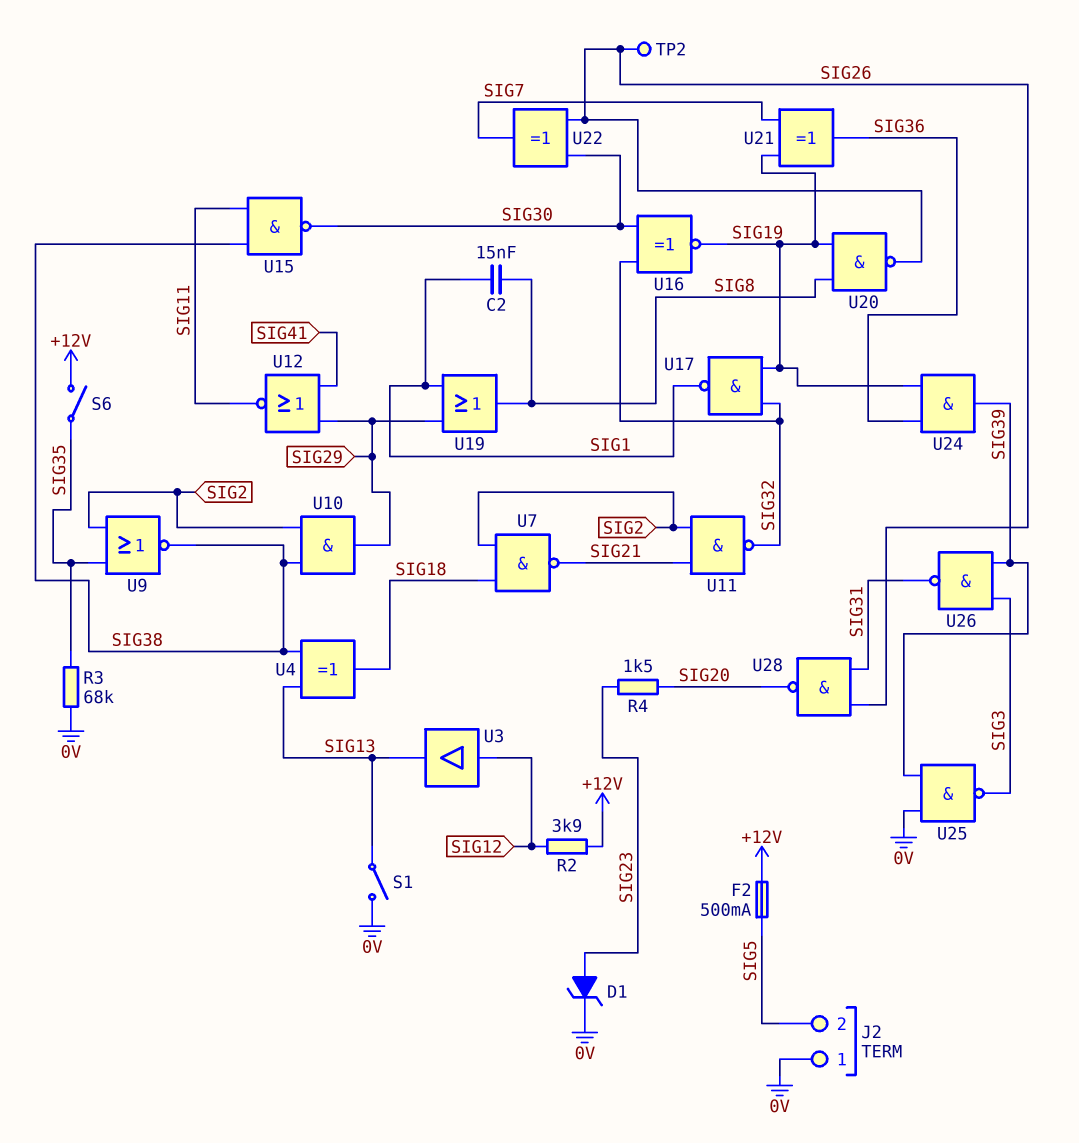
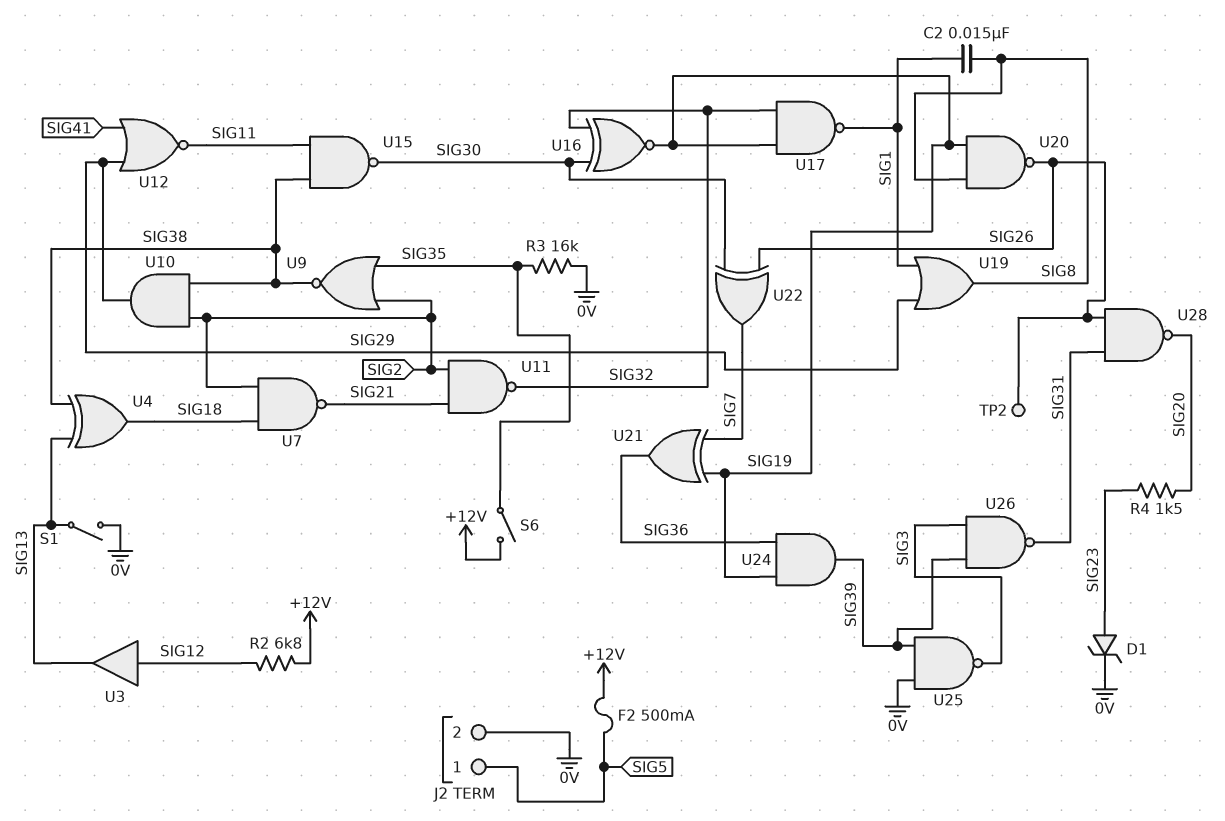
J2 pin 1: 0V -> SIG5
J2 pin 2: SIG5 -> 0V
R2: 3.9k (+12V, SIG12) -> 6.8k (+12V, SIG12)
R3: 68k (0V, SIG35) -> 16k (0V, SIG35)

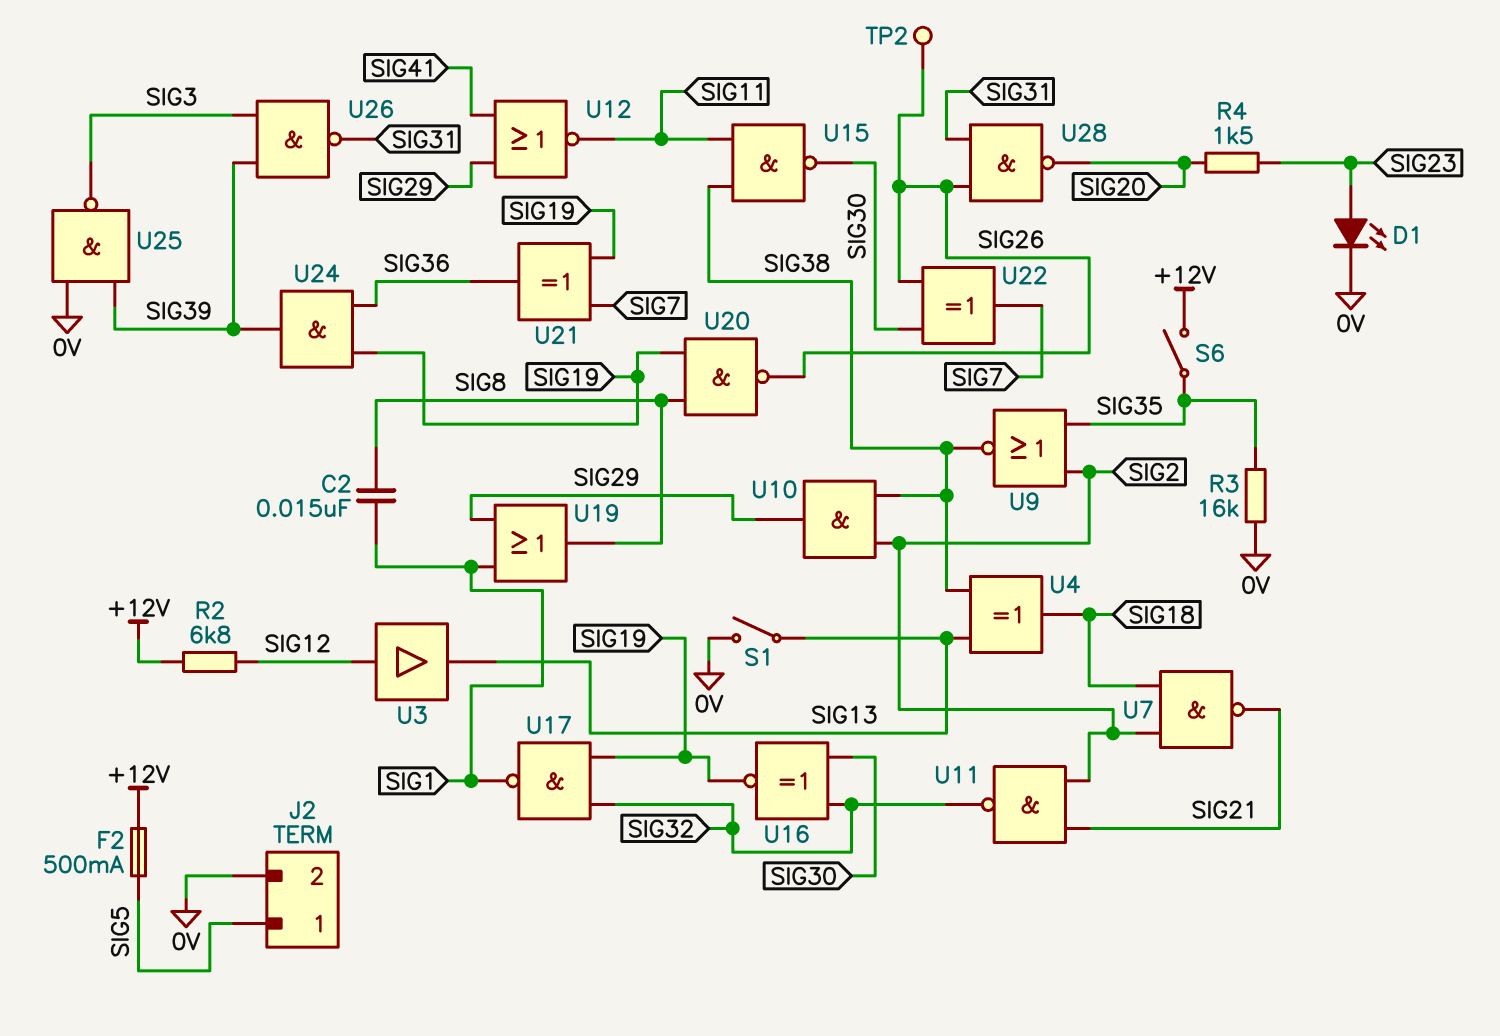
D1: zener (A SIG23, K 0V) -> LED (A SIG23, K 0V)

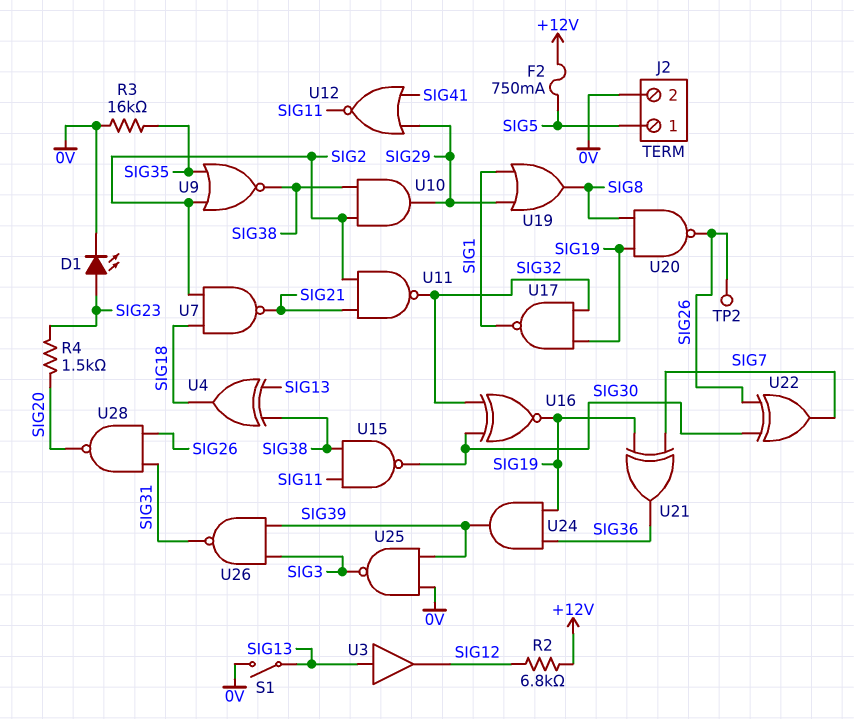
C2: 15nF (SIG1, SIG8) -> none
F2: 500mA (+12V, SIG5) -> 750mA (+12V, SIG5)
S6: switch (+12V, SIG35) -> none
U3: buffer (in SIG12, out SIG13) -> buffer (in SIG13, out SIG12)

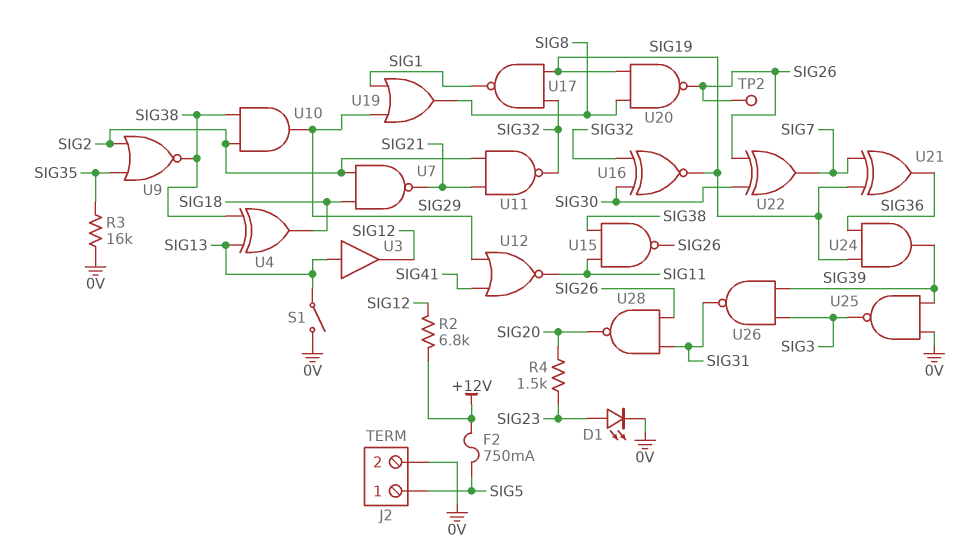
U15: NAND (in SIG11, in SIG38, out SIG30) -> NAND (in SIG11, in SIG38, out SIG26)

